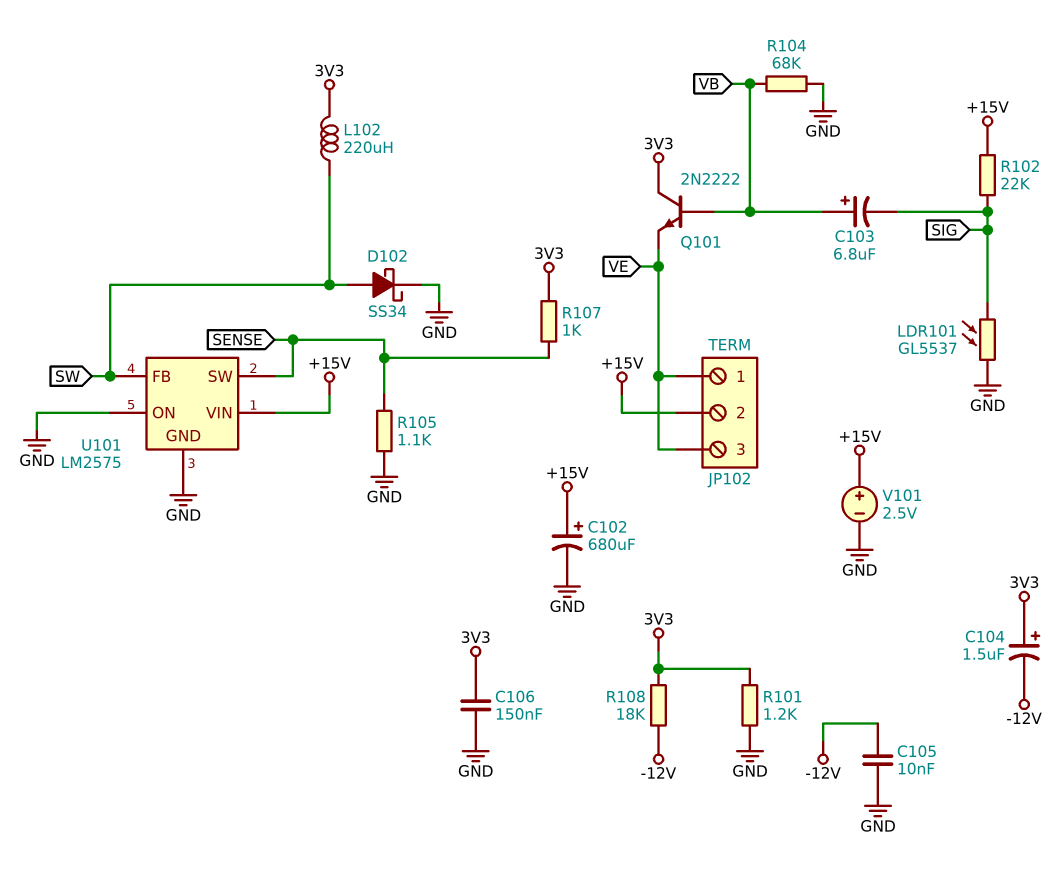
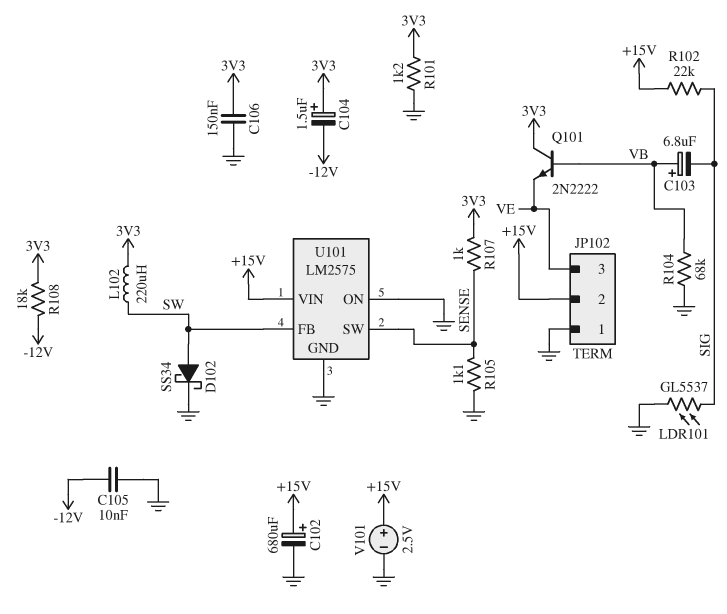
JP102 pin 1: VE -> GND

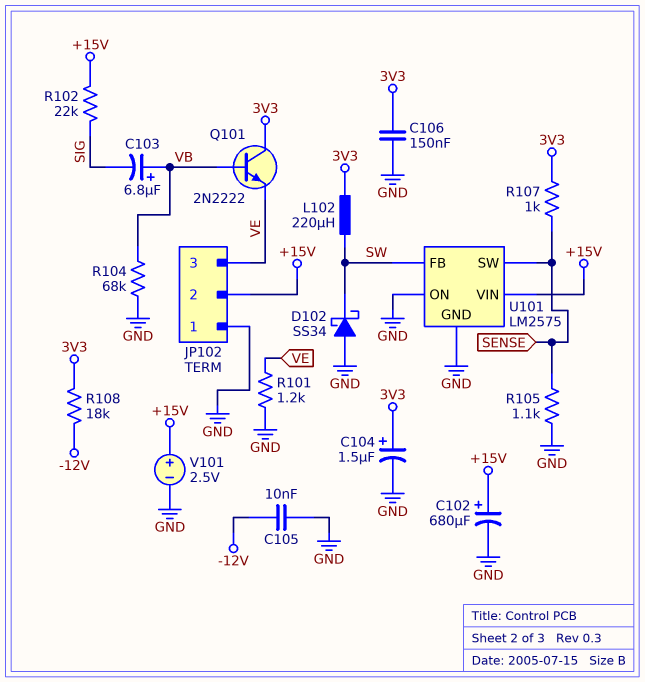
C104: 1.5uF (plus 3V3, minus -12V) -> 1.5uF (plus 3V3, minus GND)
D102: schottky SS34 (A SW, K GND) -> schottky SS34 (A GND, K SW)
LDR101: GL5537 (GND, SIG) -> none
R101: 1.2k (3V3, GND) -> 1.2k (GND, VE)

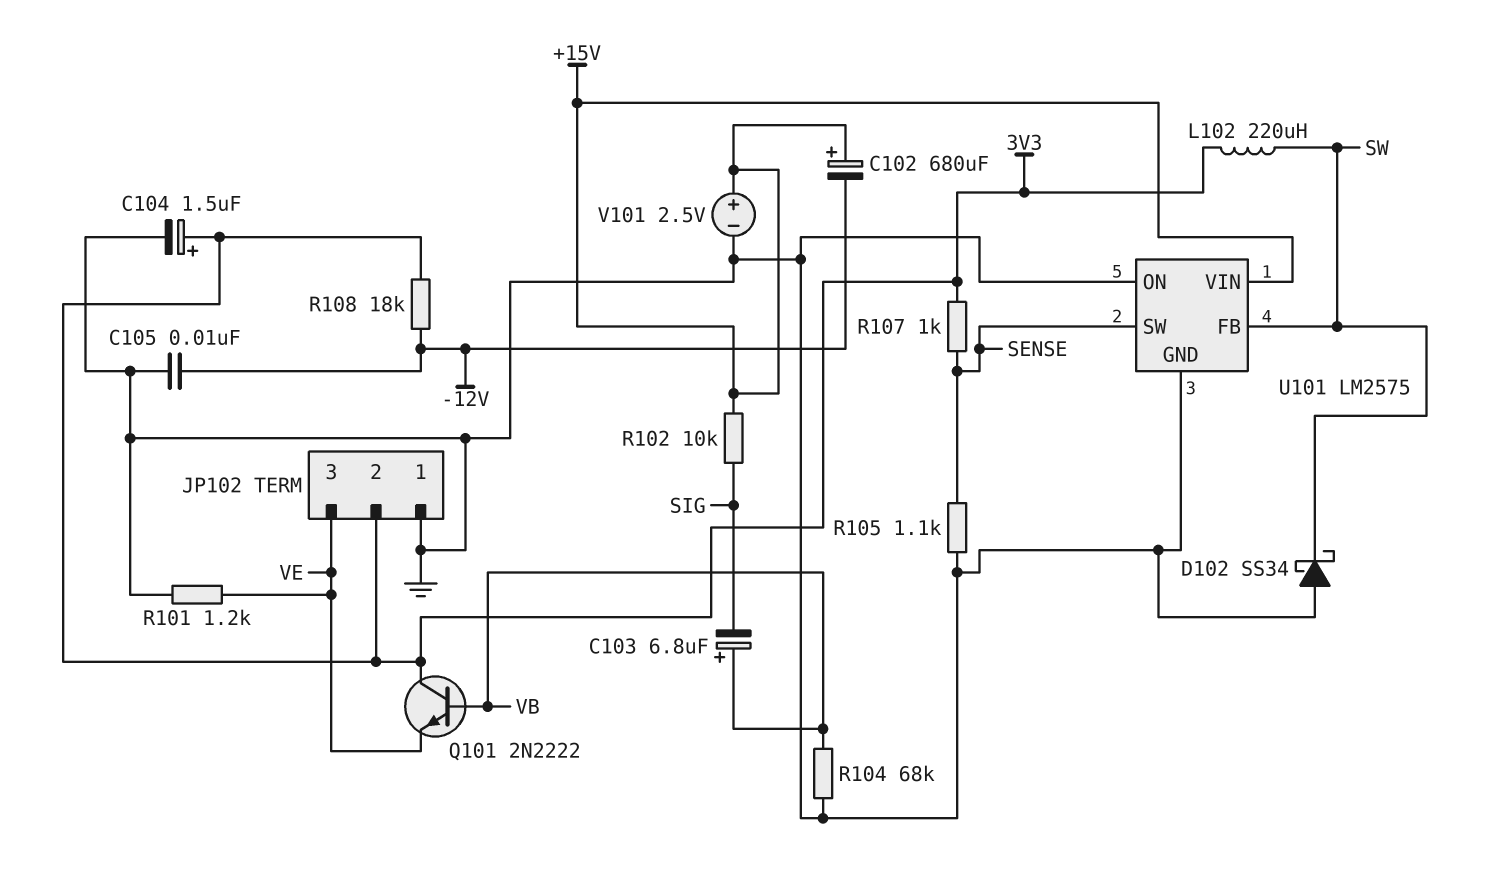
C102: 680uF (plus +15V, minus GND) -> 680uF (plus +15V, minus -12V)
C106: 150nF (3V3, GND) -> none
JP102 pin 2: +15V -> 3V3
R102: 22k (+15V, SIG) -> 10k (+15V, SIG)

